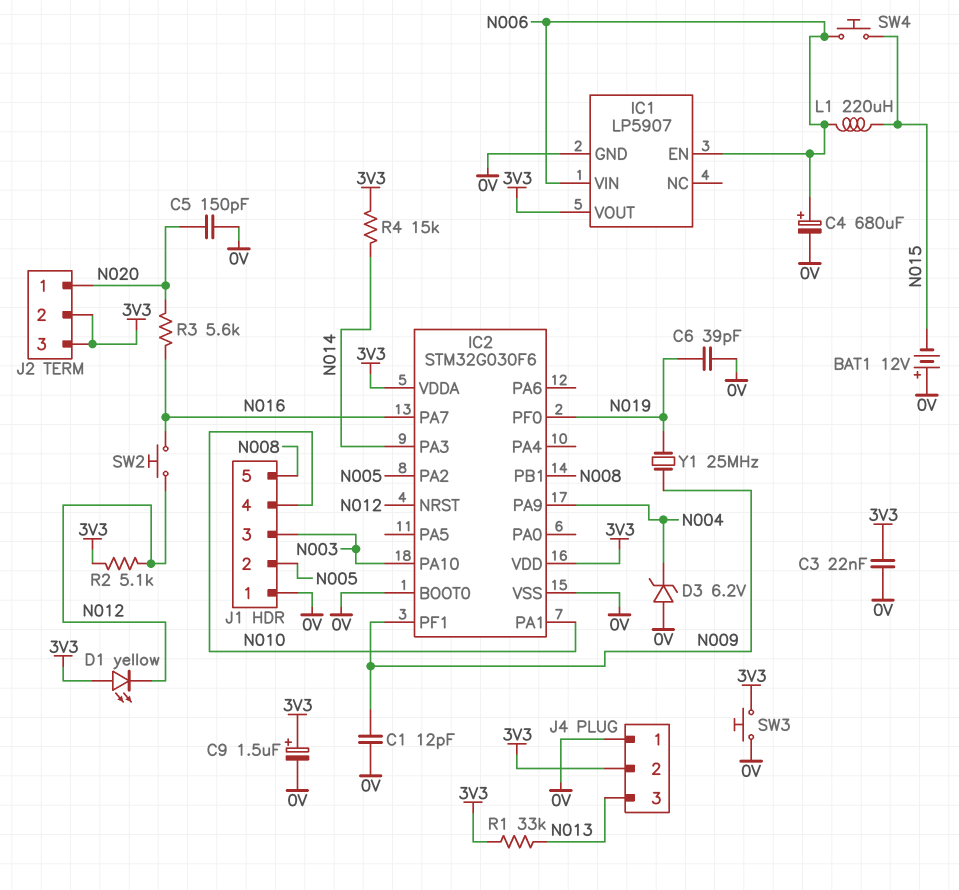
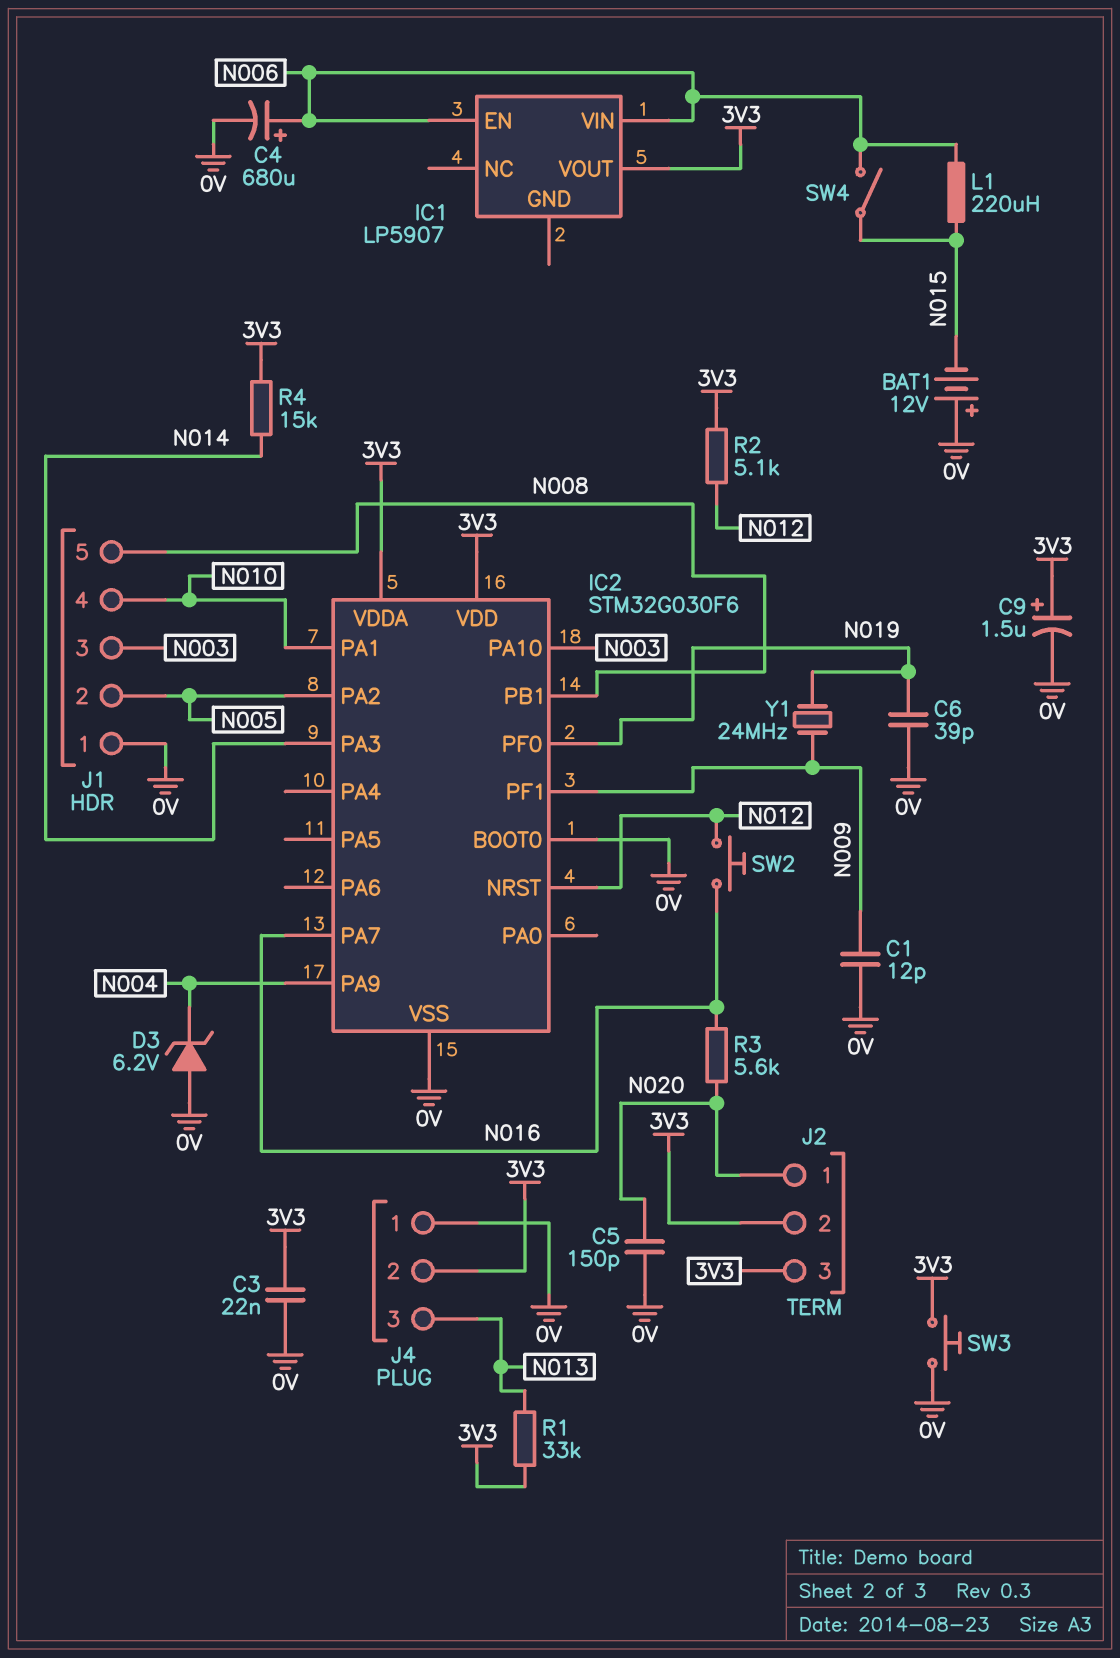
D1: LED yellow (A 3V3, K N012) -> none
IC1 pin GND: 0V -> none
SW4: button (N006, N015) -> switch (N006, N015)
Y1: 25MHz (N009, N019) -> 24MHz (N009, N019)

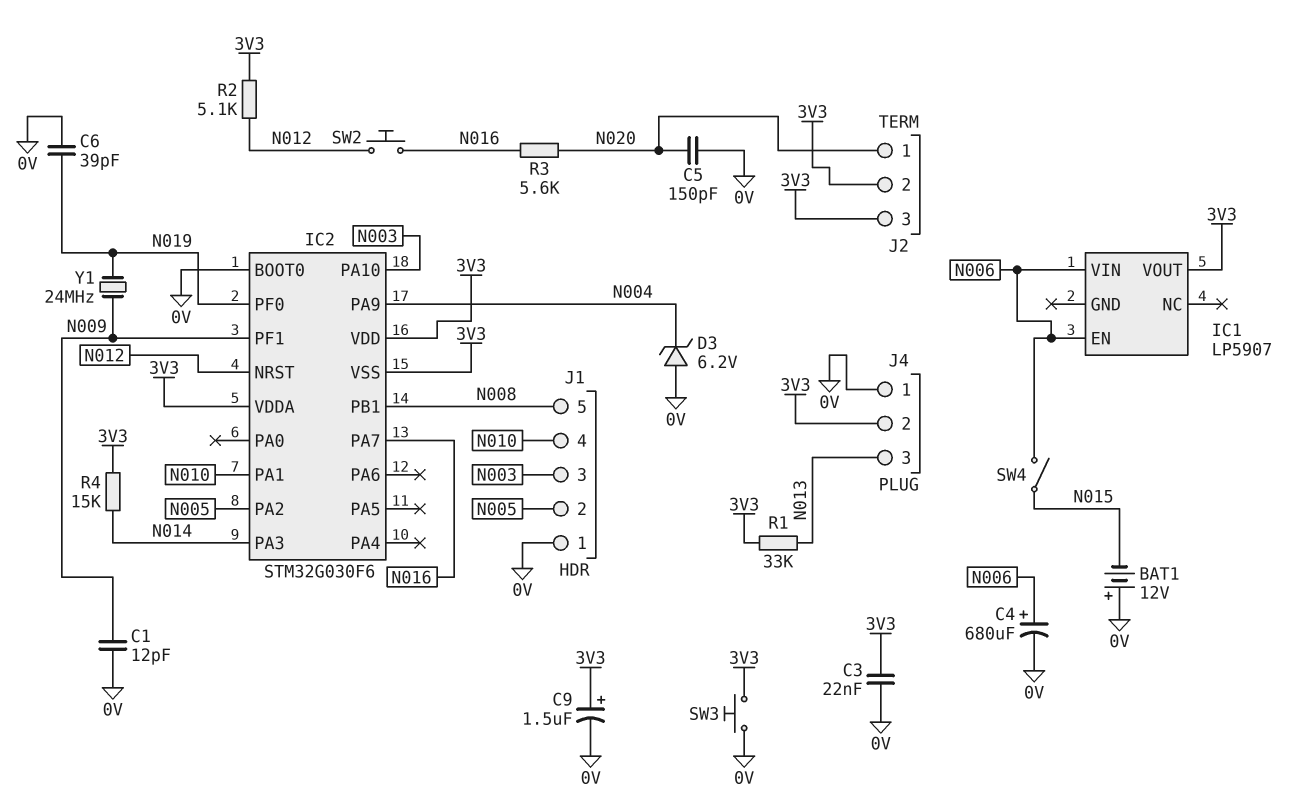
IC2 pin VSS: 0V -> 3V3
L1: 220uH (N006, N015) -> none

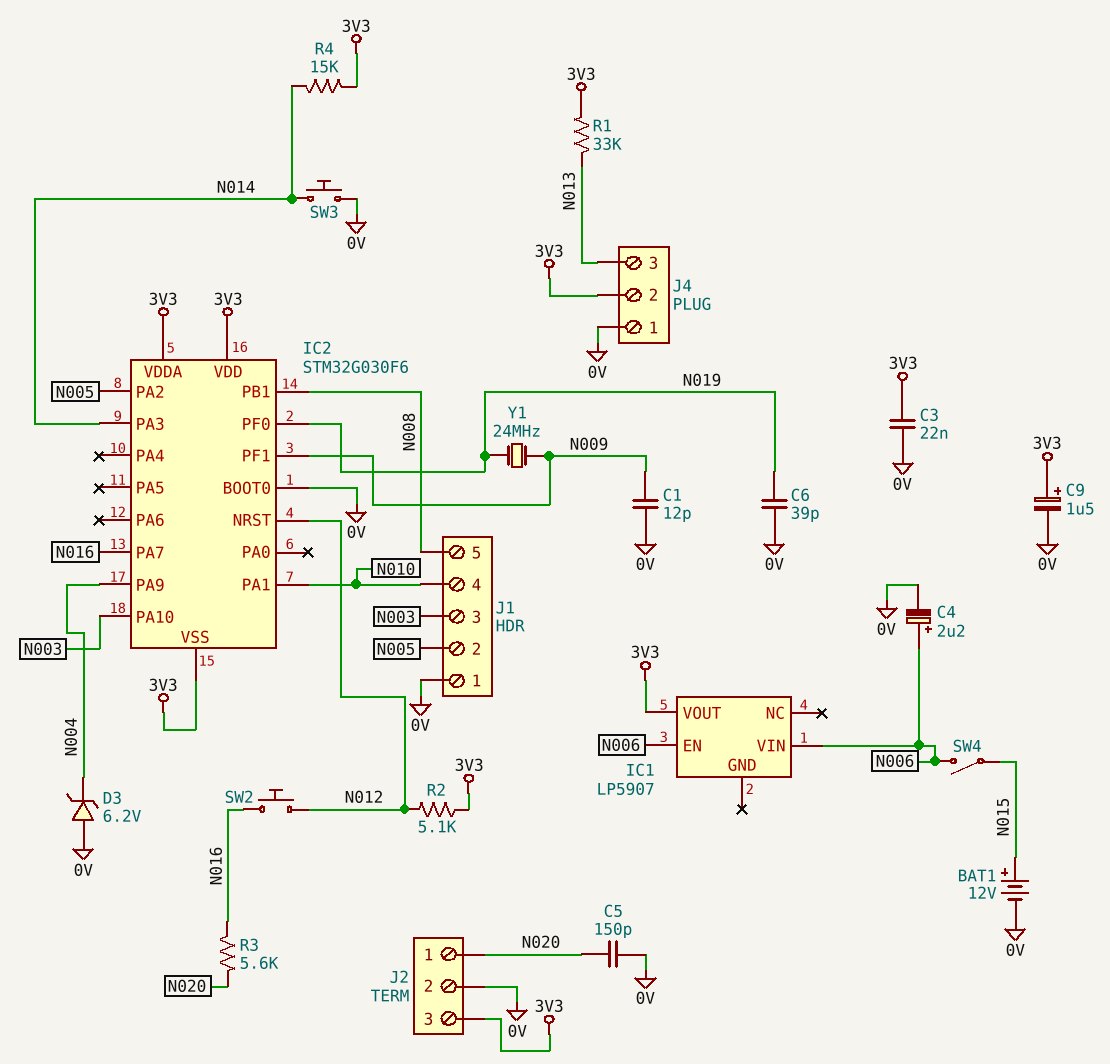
BAT1: 12V (plus 0V, minus N015) -> 12V (plus N015, minus 0V)
C4: 680uF (plus N006, minus 0V) -> 2.2uF (plus N006, minus 0V)
J2 pin 2: 3V3 -> 0V
SW3: button (0V, 3V3) -> button (0V, N014)

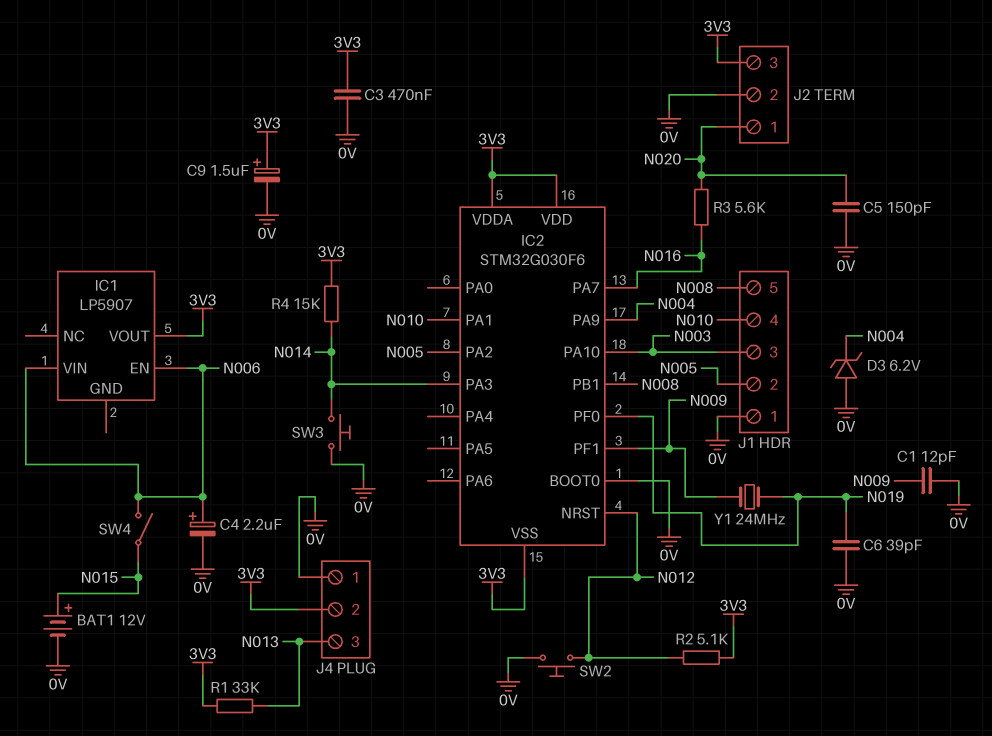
C3: 22nF (0V, 3V3) -> 470nF (0V, 3V3)
SW2: button (N012, N016) -> button (0V, N012)

